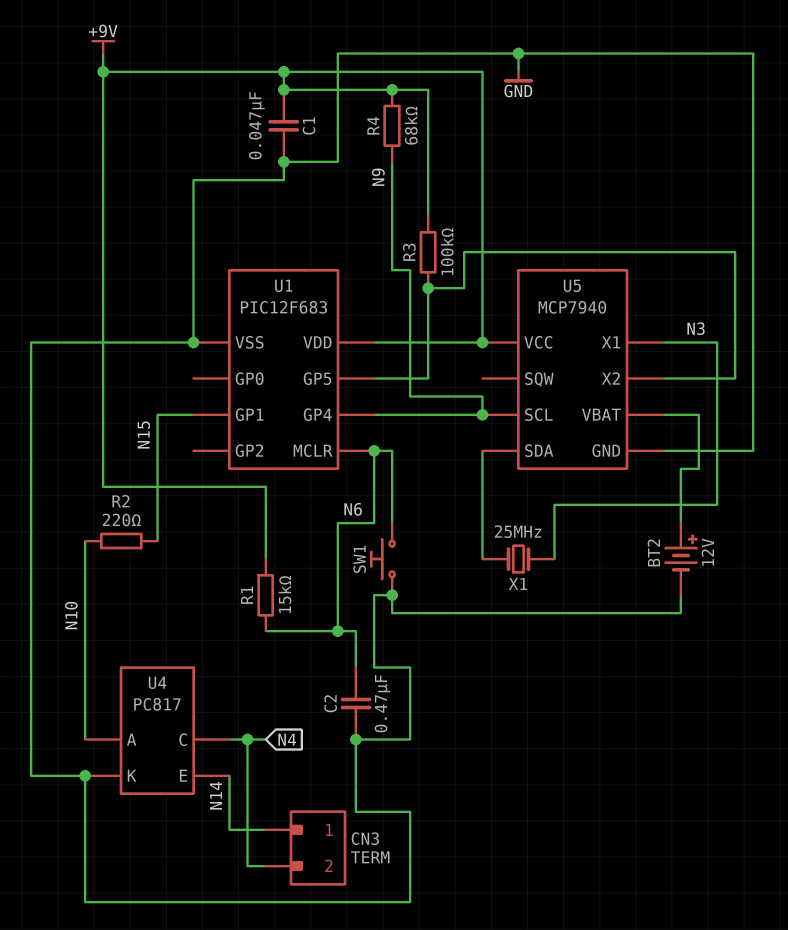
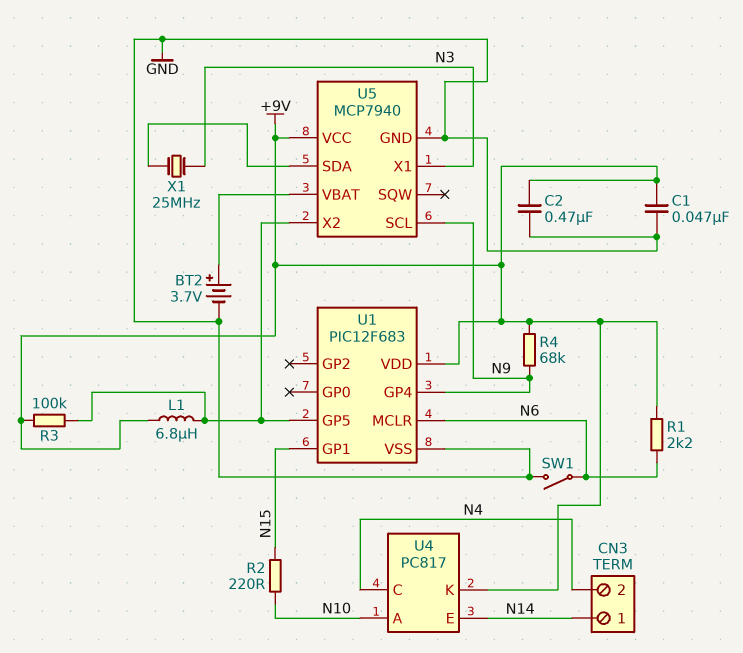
BT2: 12V (plus U5/VBAT, minus GND) -> 3.7V (plus U5/VBAT, minus GND)
C2: 470nF (GND, N6) -> 470nF (+9V, GND)
L1: none -> 6.8uH (+9V, U1/GP5)
R1: 15k (+9V, N6) -> 2.2k (+9V, N6)
SW1: button (GND, N6) -> switch (GND, N6)
U4 pin K: GND -> +9V

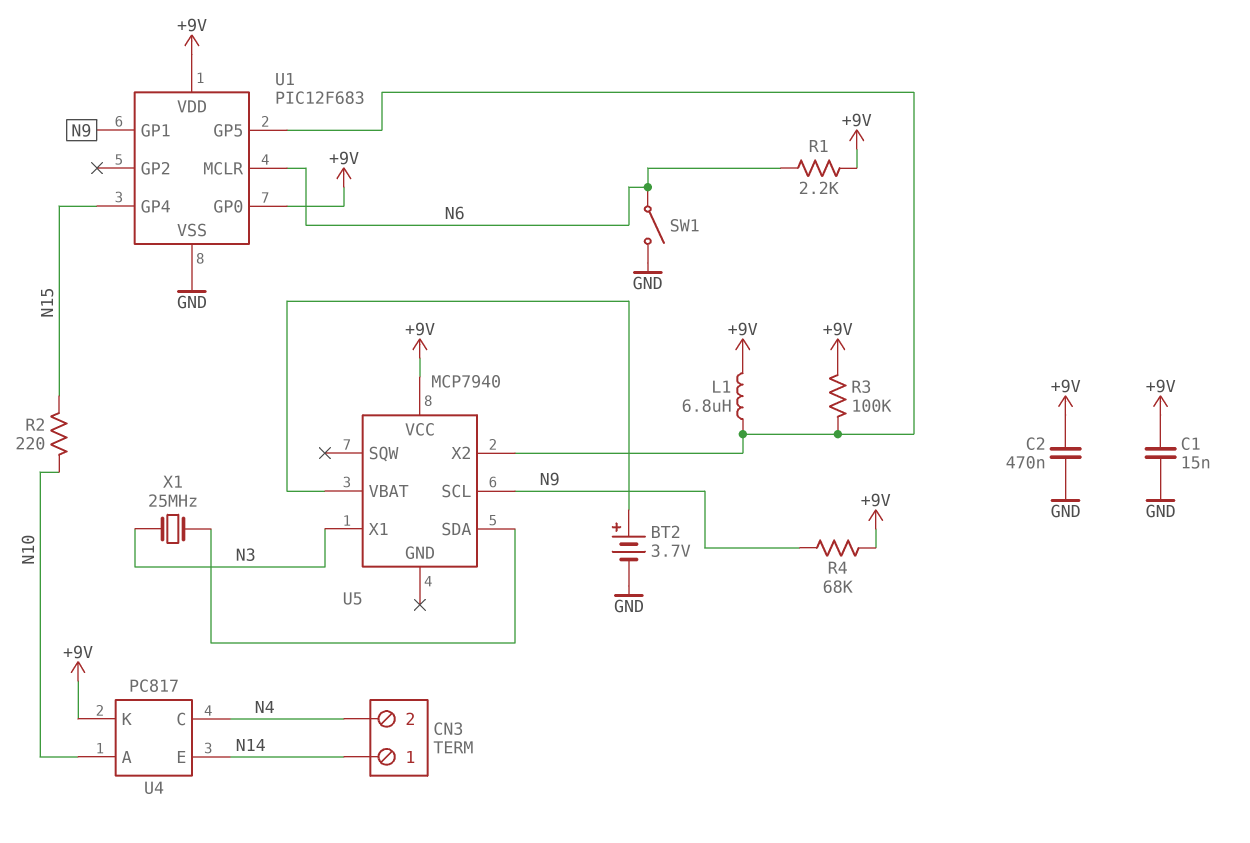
C1: 47nF (+9V, GND) -> 15nF (+9V, GND)
U1 pin GP0: none -> +9V
U1 pin GP1: N15 -> N9
U1 pin GP4: N9 -> N15
U5 pin GND: GND -> none

